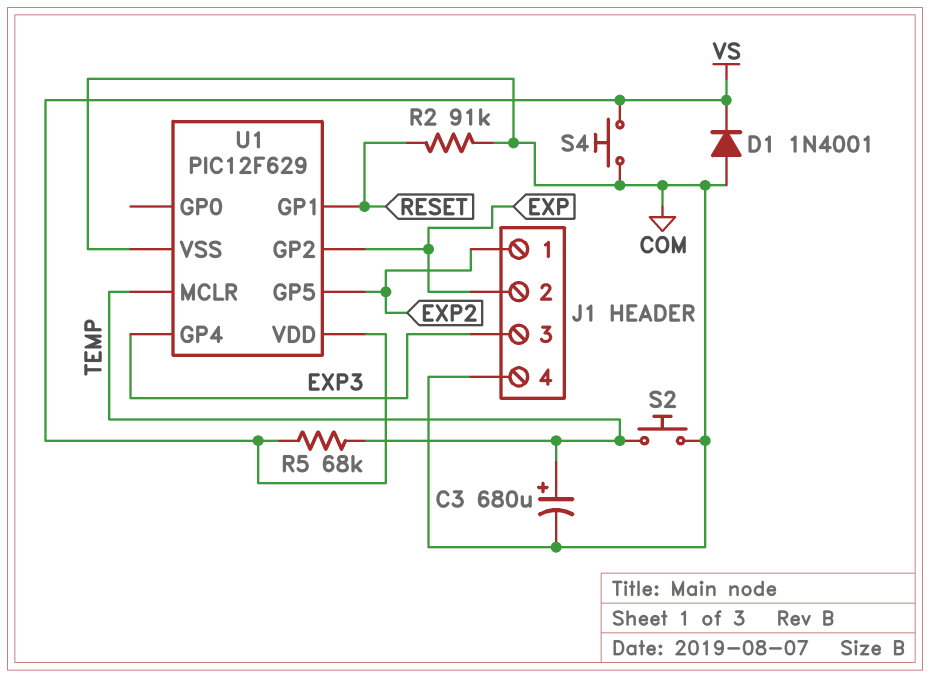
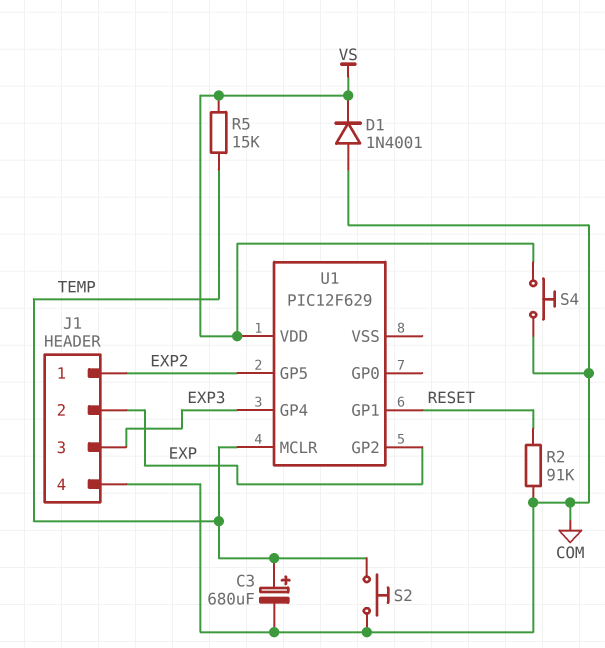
R5: 68k (TEMP, VS) -> 15k (TEMP, VS)
U1 pin VSS: COM -> none

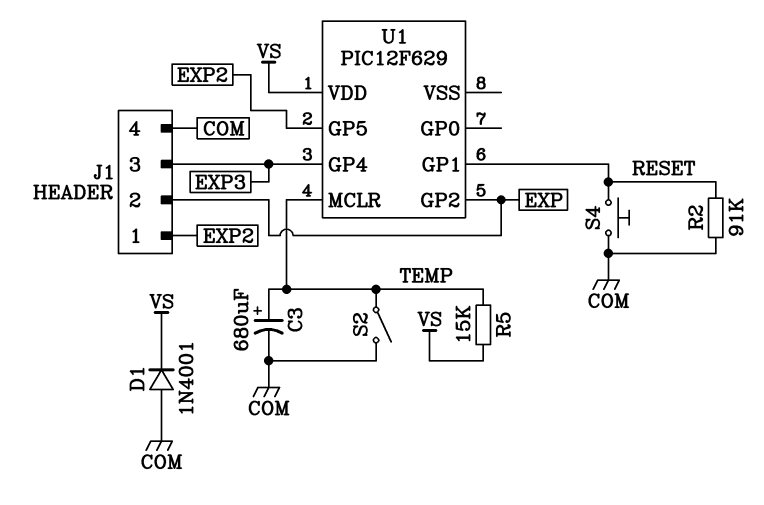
S2: button (COM, TEMP) -> switch (COM, TEMP)
S4: button (COM, VS) -> button (COM, RESET)

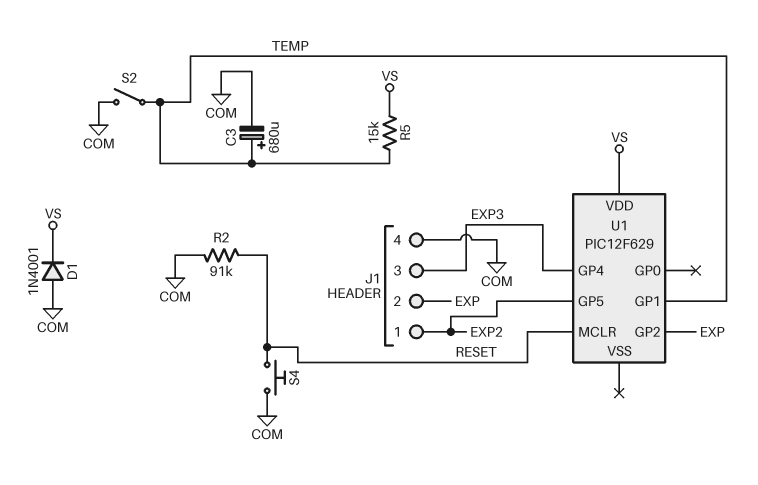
U1 pin GP1: RESET -> TEMP
U1 pin MCLR: TEMP -> RESET

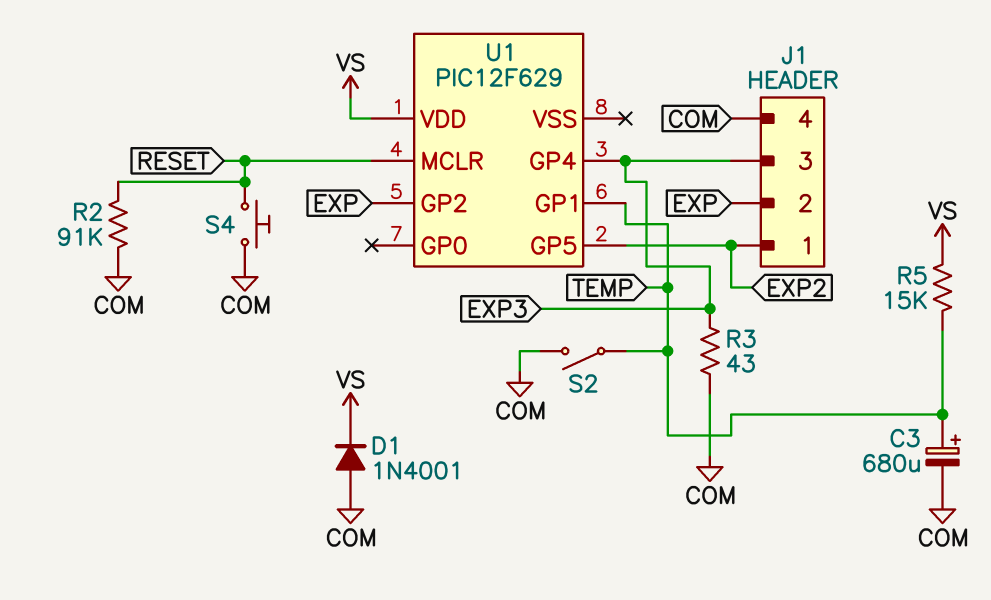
R3: none -> 43 (COM, EXP3)

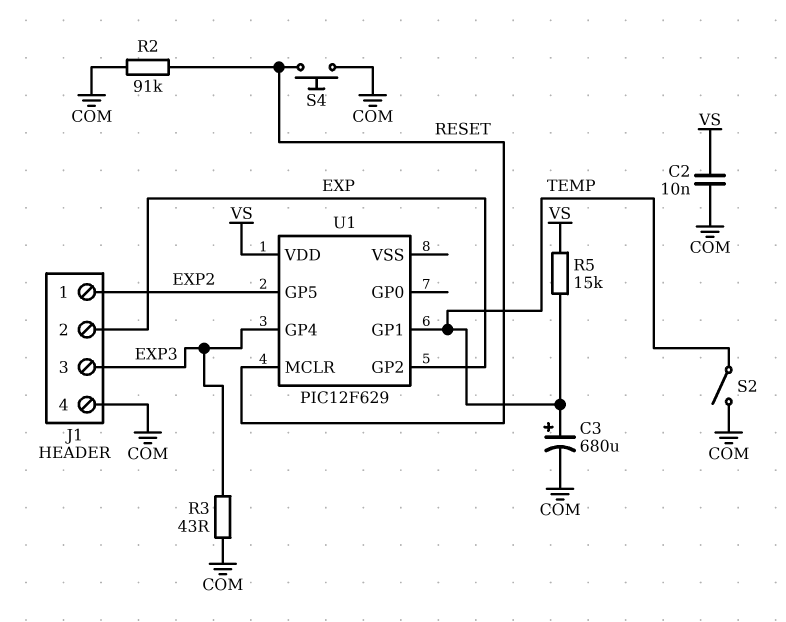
C2: none -> 10nF (COM, VS)
D1: diode 1N4001 (A COM, K VS) -> none

